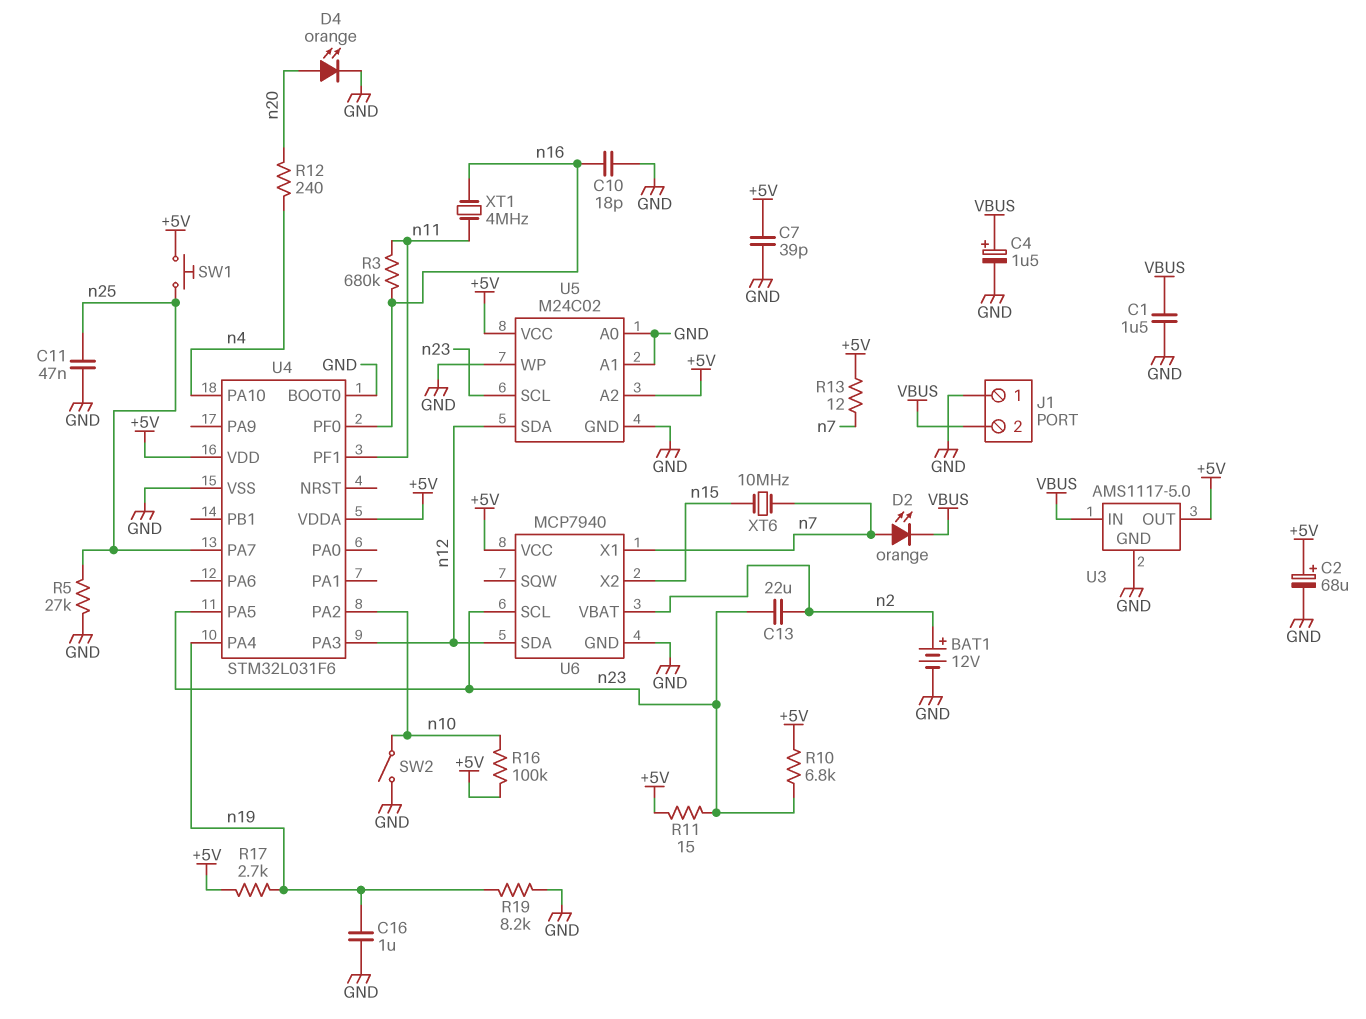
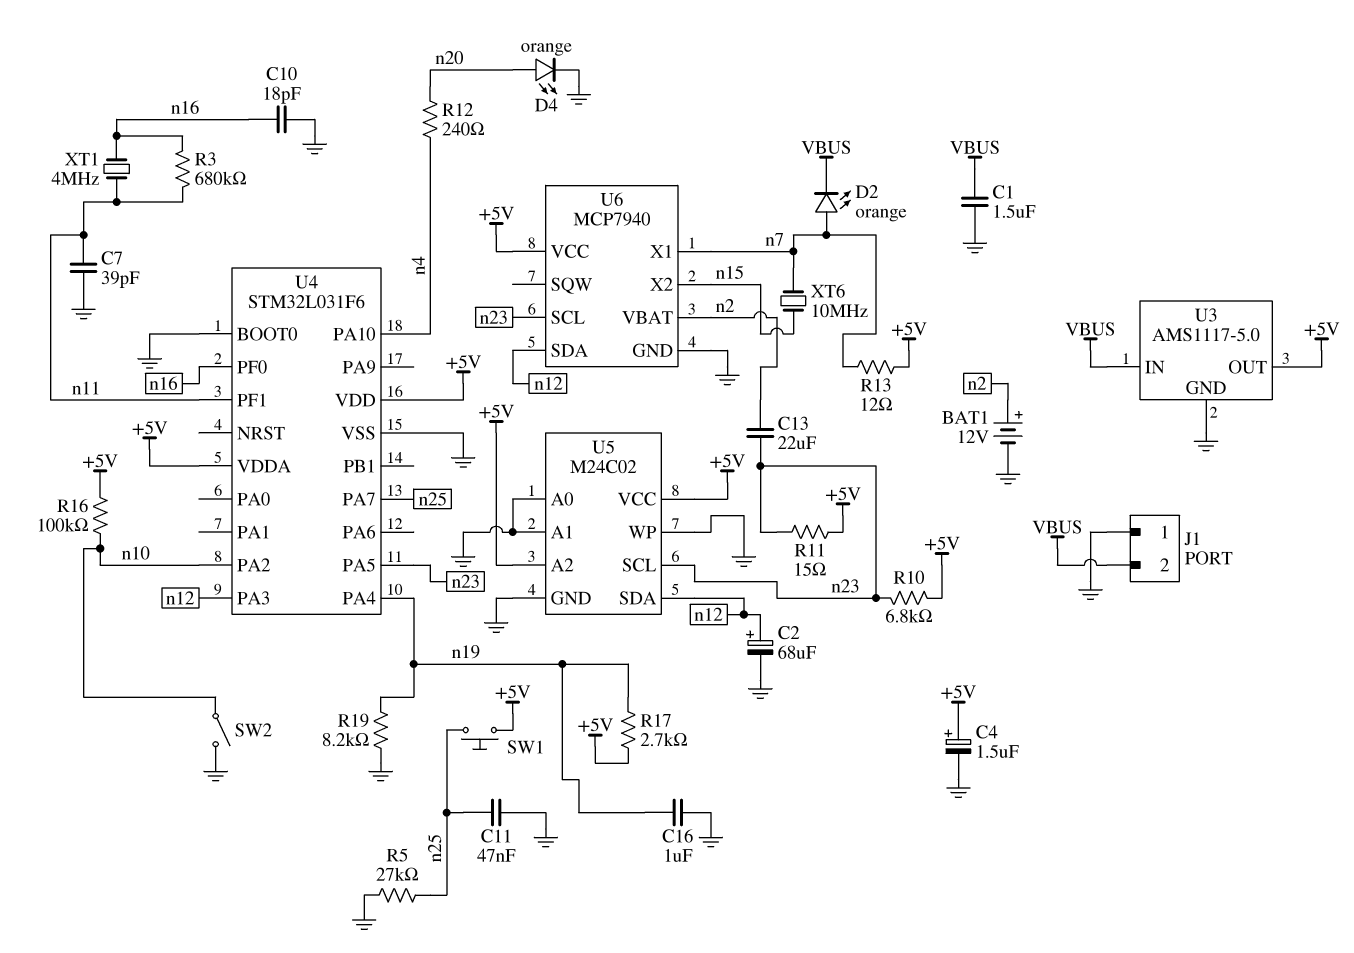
C2: 68uF (plus +5V, minus GND) -> 68uF (plus n12, minus GND)
C4: 1.5uF (plus VBUS, minus GND) -> 1.5uF (plus +5V, minus GND)
C7: 39pF (+5V, GND) -> 39pF (GND, n11)

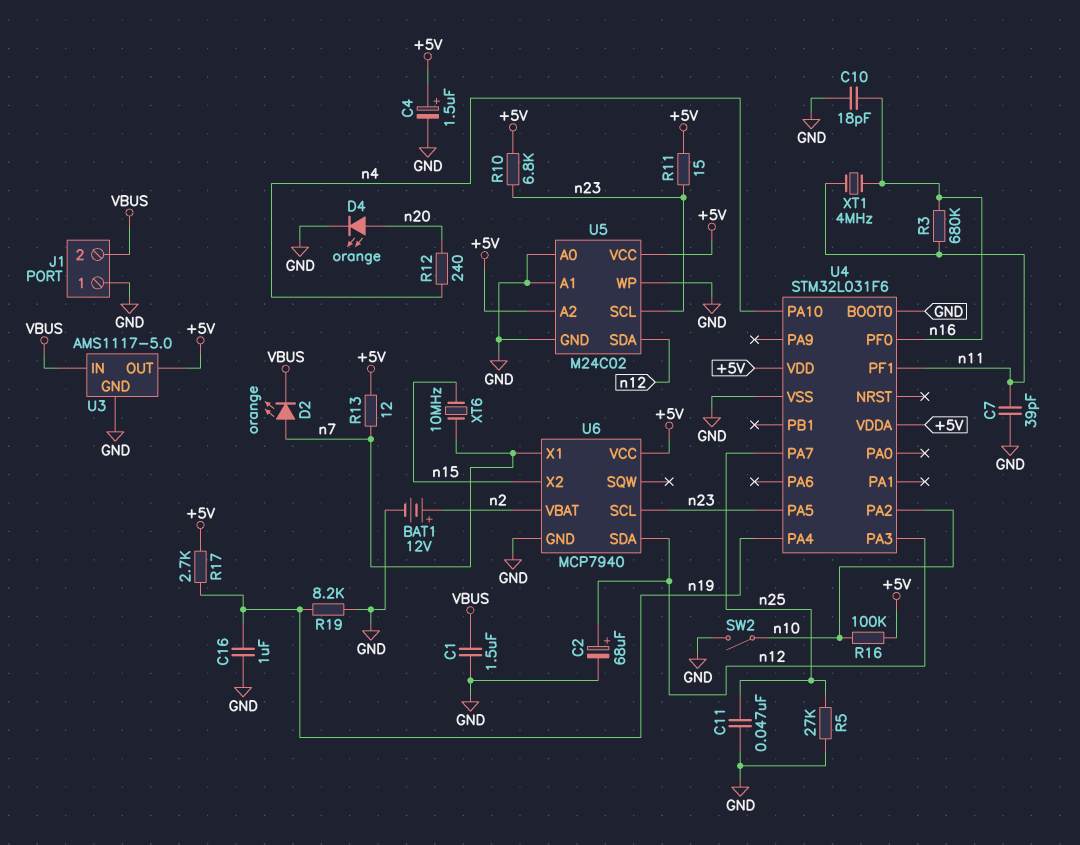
C13: 22uF (n2, n23) -> none
SW1: button (+5V, n25) -> none

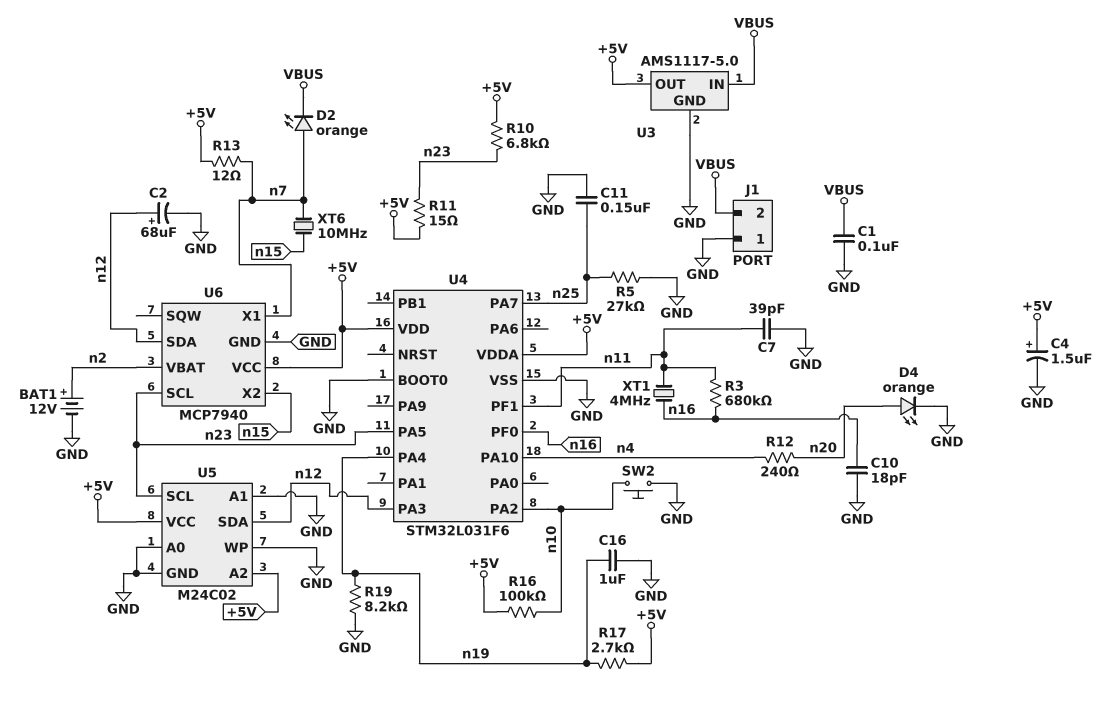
C1: 1.5uF (GND, VBUS) -> 100nF (GND, VBUS)
C11: 47nF (GND, n25) -> 150nF (GND, n25)
SW2: switch (GND, n10) -> button (GND, n10)

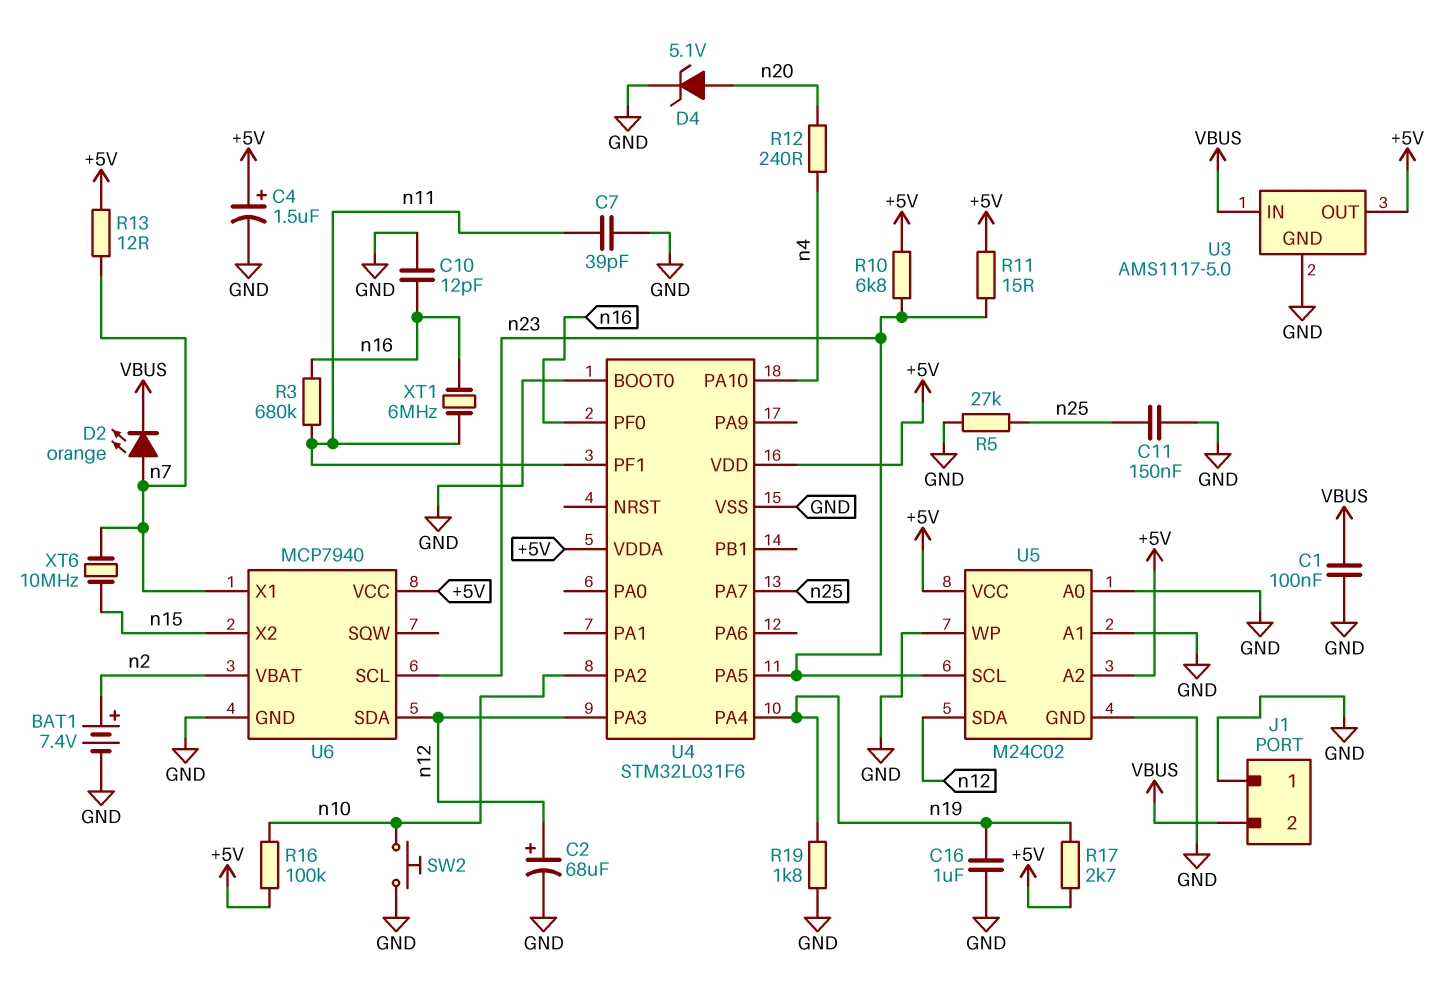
BAT1: 12V (plus n2, minus GND) -> 7.4V (plus n2, minus GND)
C10: 18pF (GND, n16) -> 12pF (GND, n16)
D4: LED orange (A n20, K GND) -> zener 5.1V (A n20, K GND)
R19: 8.2k (GND, n19) -> 1.8k (GND, n19)
XT1: 4MHz (n11, n16) -> 6MHz (n11, n16)

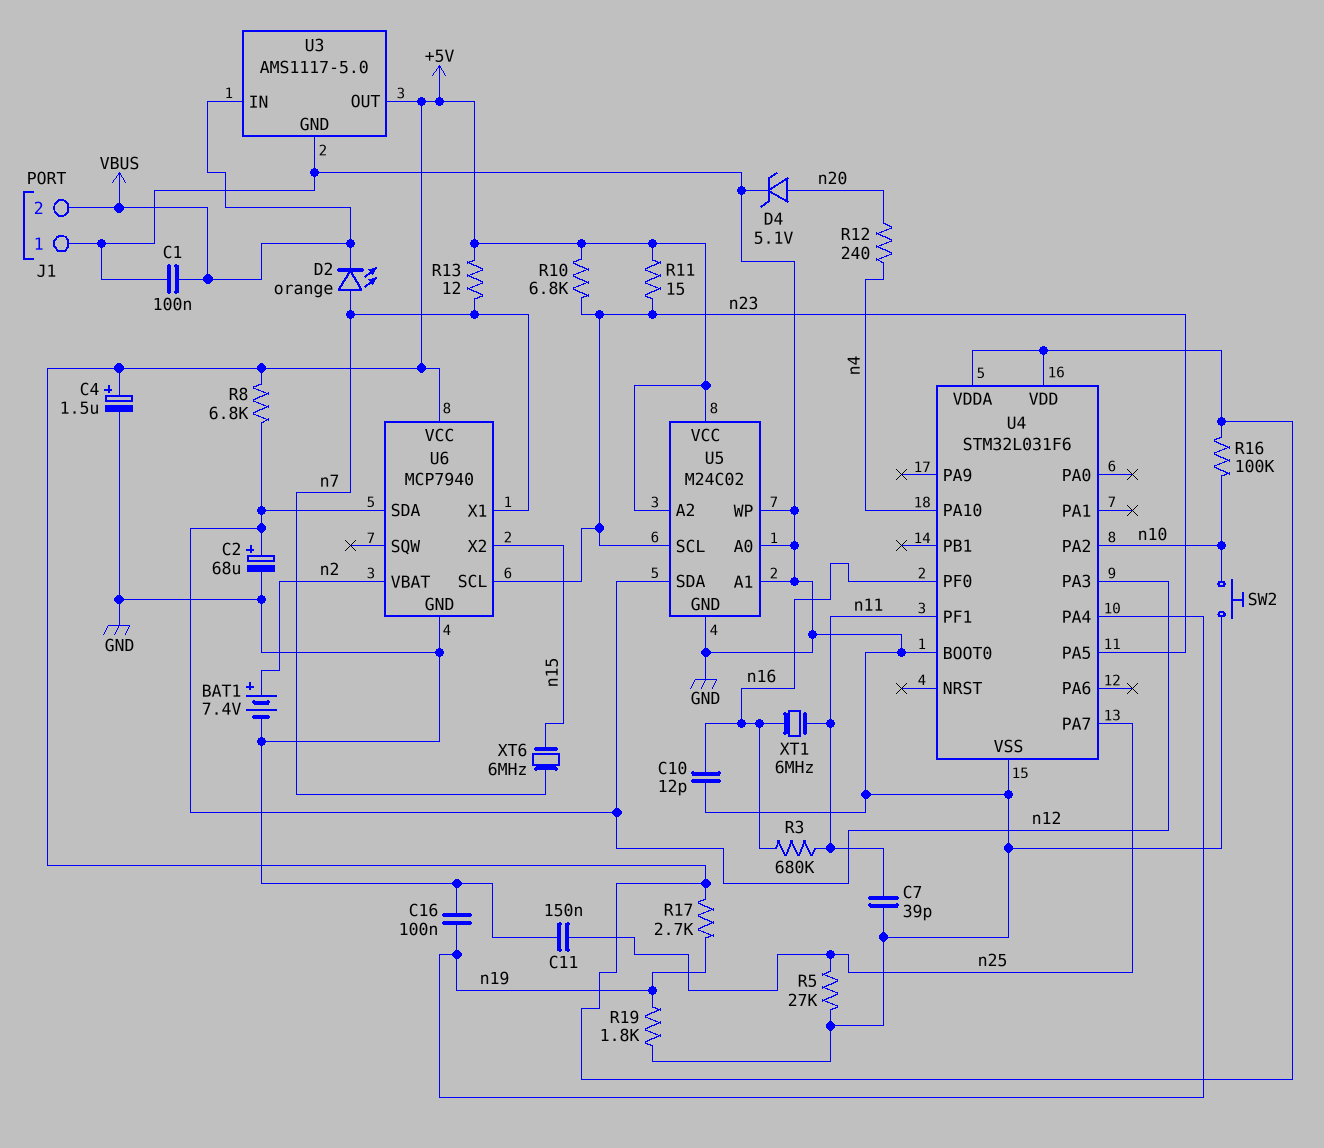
C16: 1uF (GND, n19) -> 100nF (GND, n19)
R8: none -> 6.8k (+5V, n12)
XT6: 10MHz (n7, n15) -> 6MHz (n7, n15)

